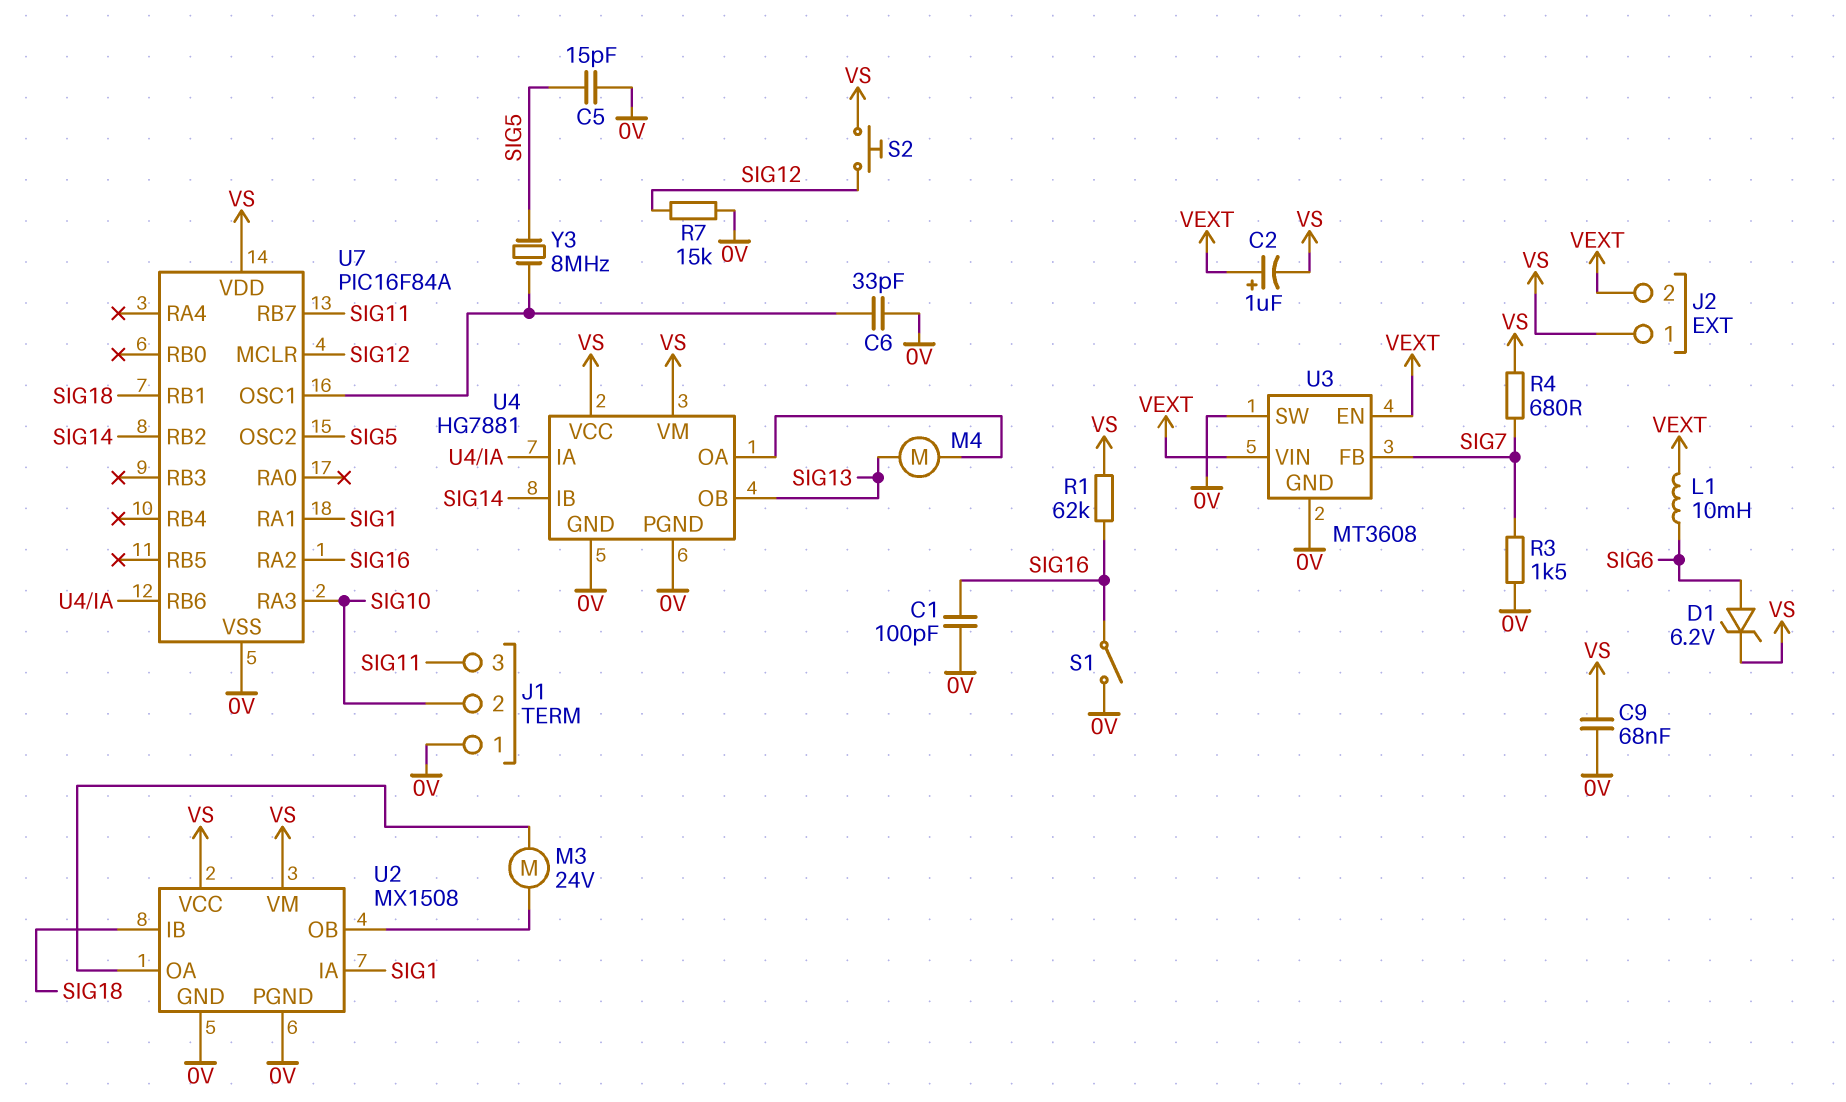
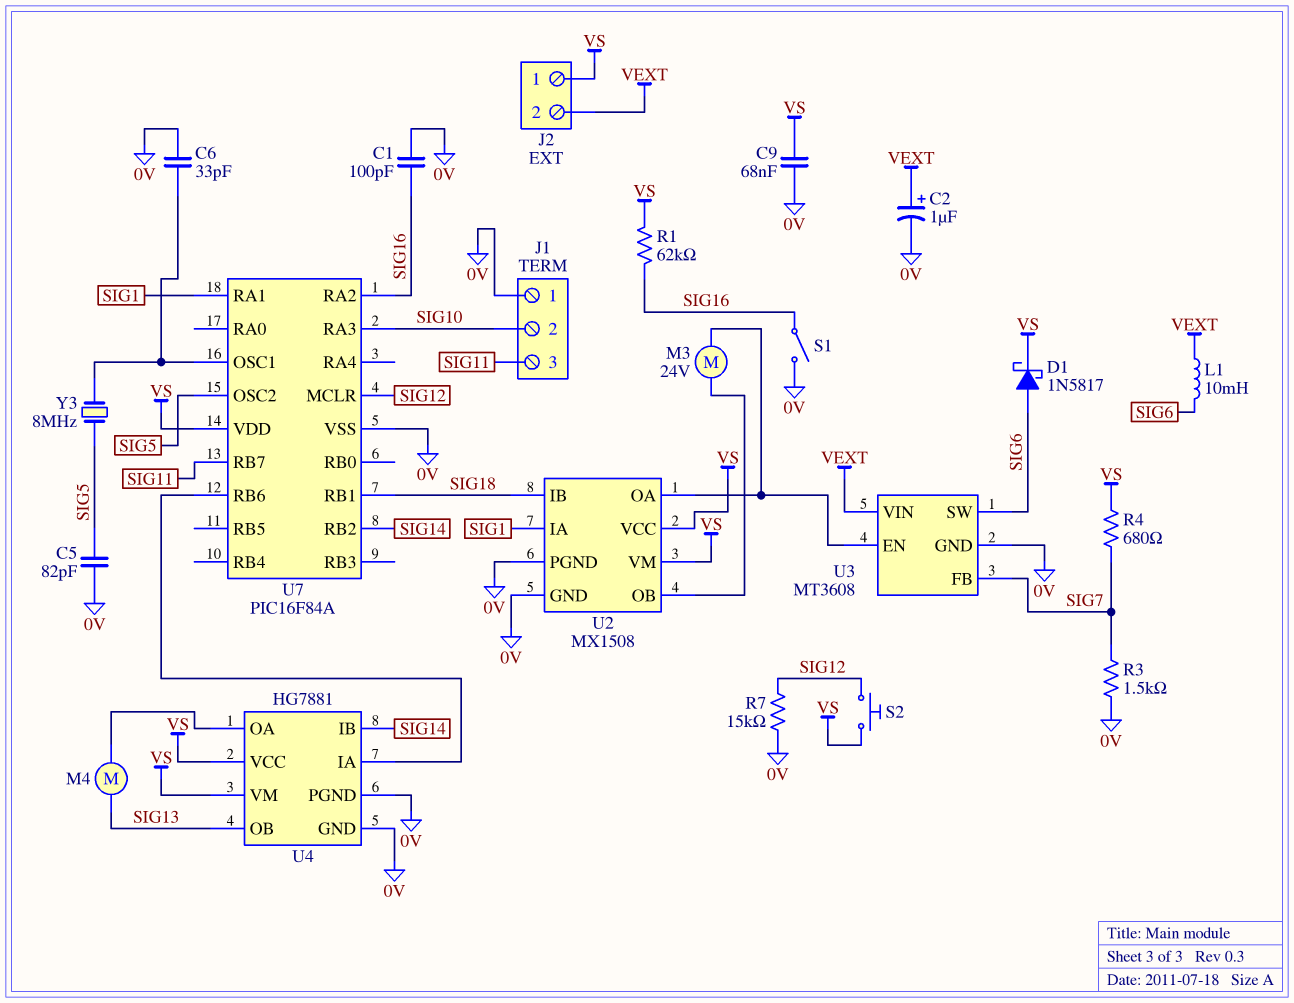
C2: 1uF (plus VEXT, minus VS) -> 1uF (plus VEXT, minus 0V)
C5: 15pF (0V, SIG5) -> 82pF (0V, SIG5)
D1: zener 6.2V (A SIG6, K VS) -> schottky 1N5817 (A SIG6, K VS)
U3 pin EN: VEXT -> U2/OA
U3 pin SW: 0V -> SIG6

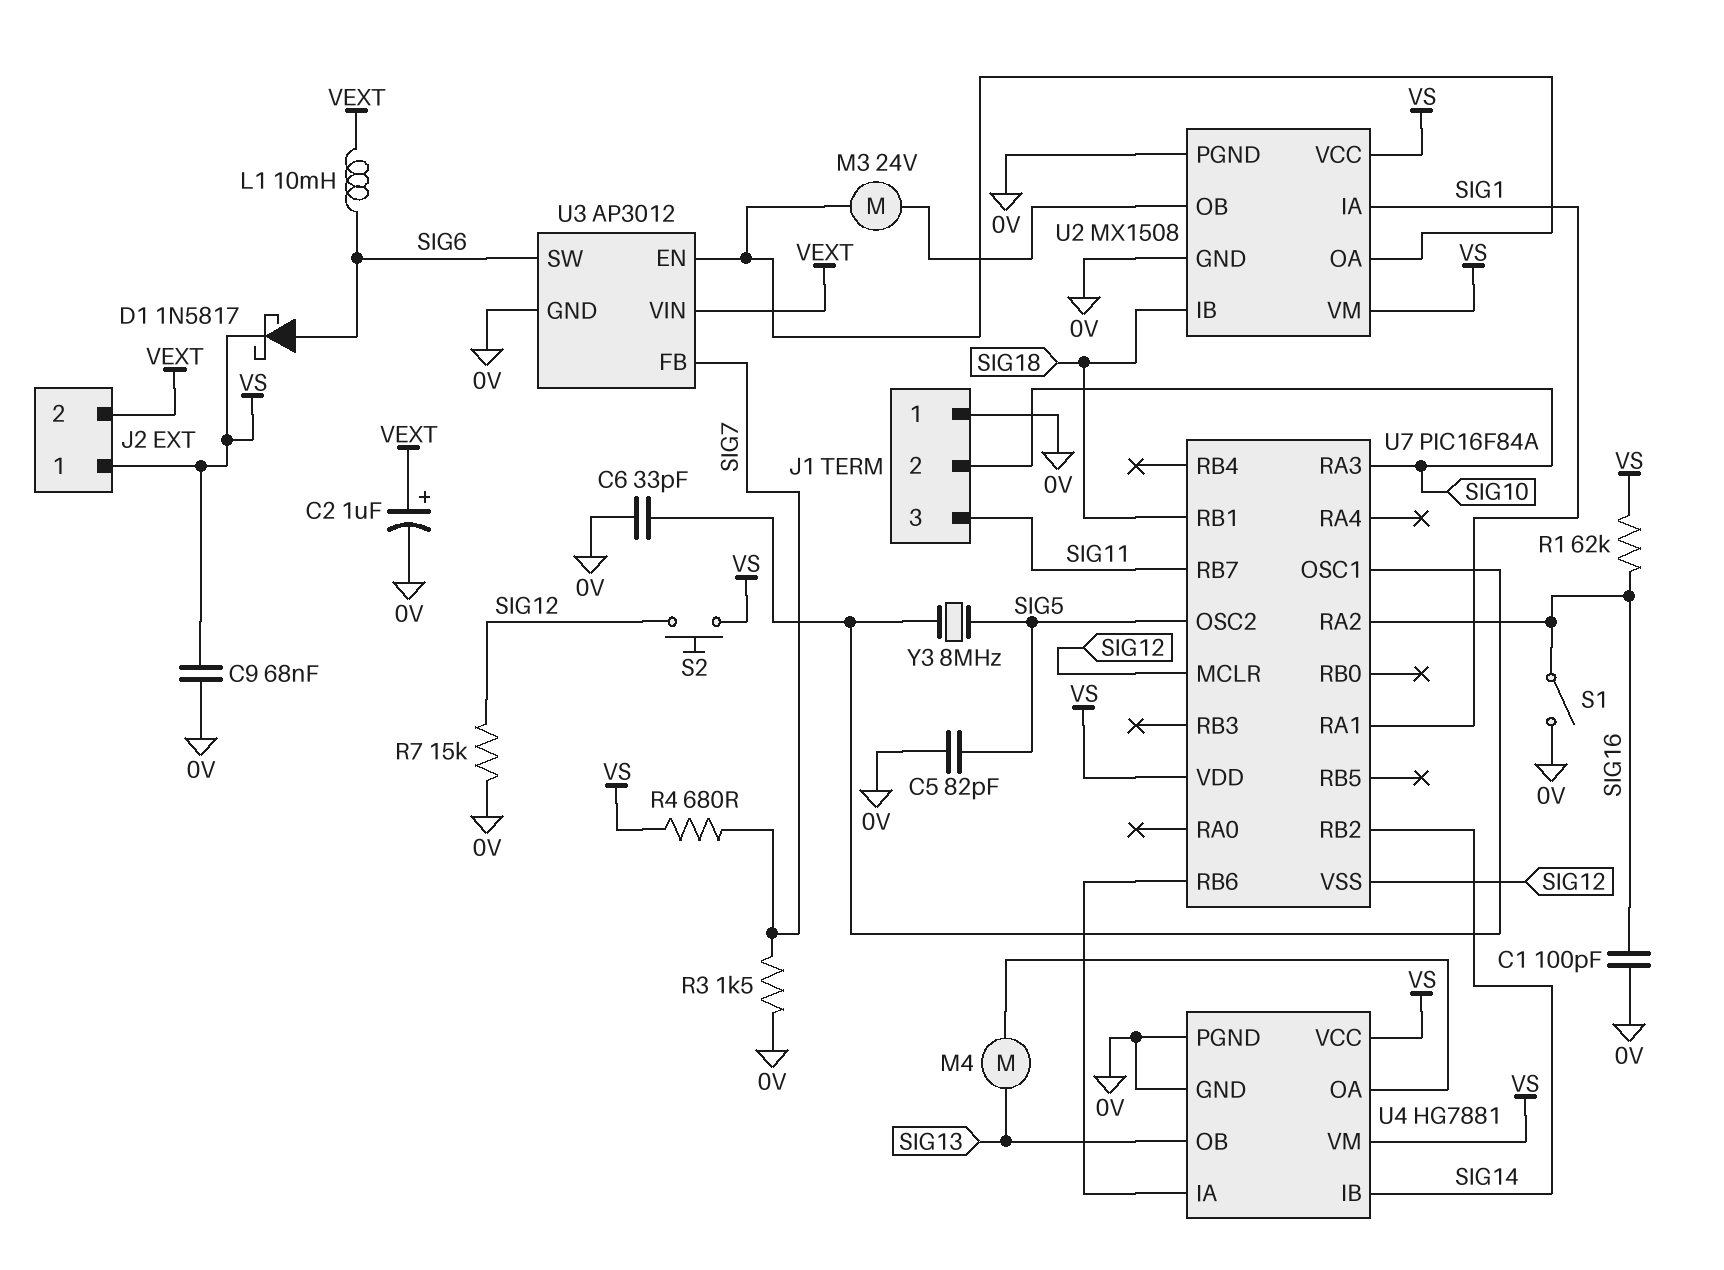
U3: MT3608 -> AP3012
U7 pin VSS: 0V -> SIG12

